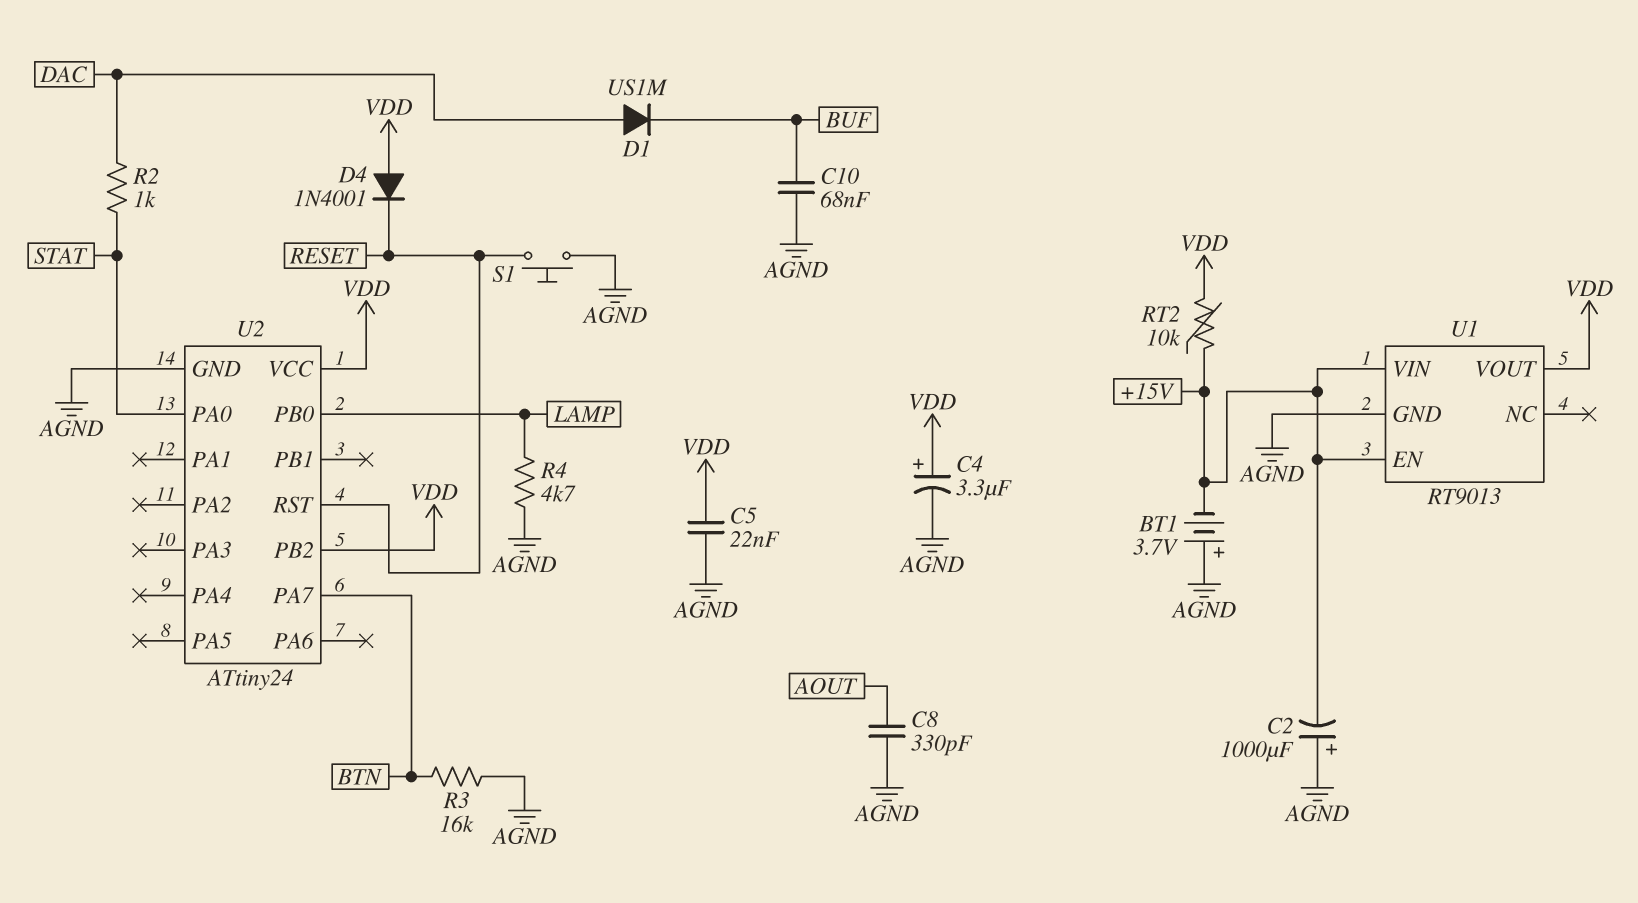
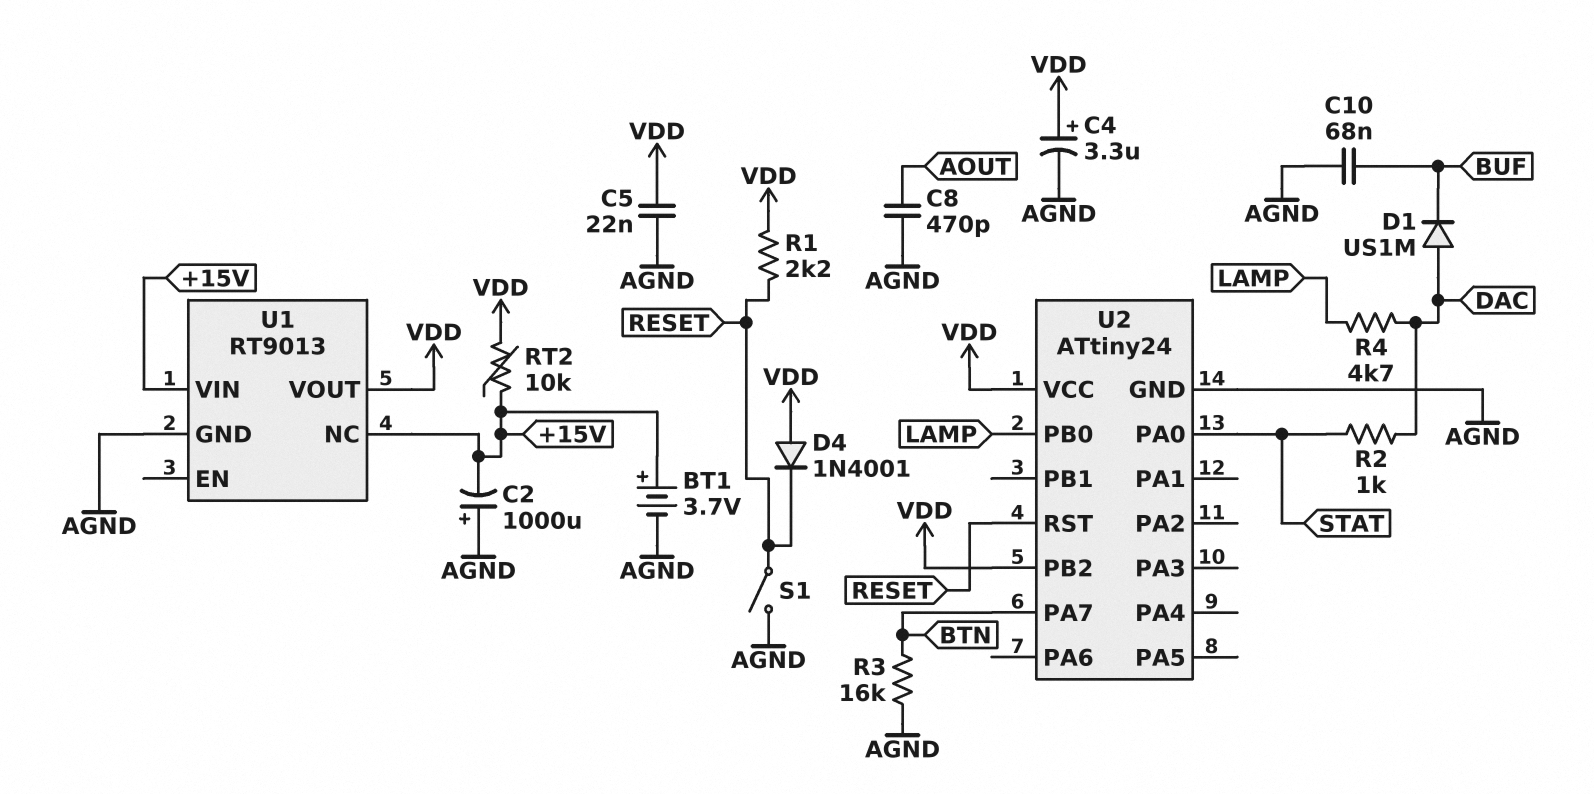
BT1: 3.7V (plus AGND, minus +15V) -> 3.7V (plus +15V, minus AGND)
C8: 330pF (AGND, AOUT) -> 470pF (AGND, AOUT)
R1: none -> 2.2k (RESET, VDD)
R4: 4.7k (AGND, LAMP) -> 4.7k (DAC, LAMP)
S1: button (AGND, RESET) -> switch (AGND, RESET)
U1 pin EN: +15V -> none
U1 pin NC: none -> +15V

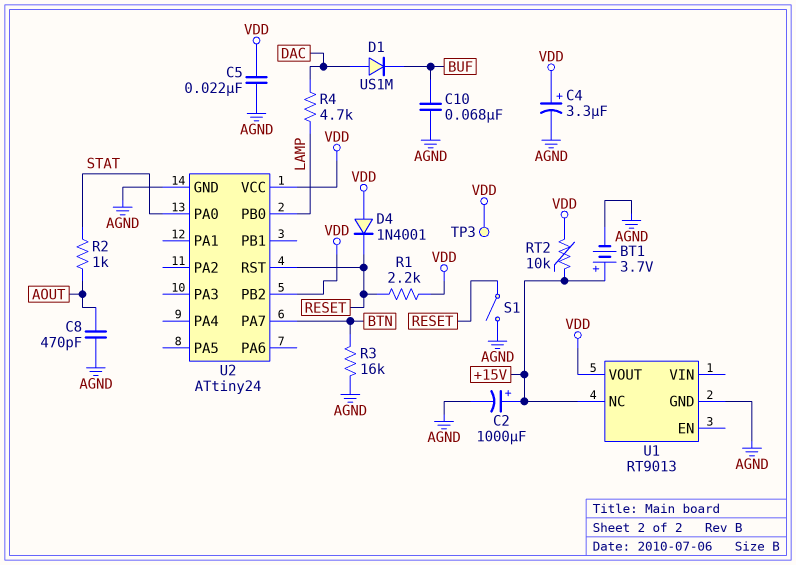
C2: 1000uF (plus AGND, minus +15V) -> 1000uF (plus +15V, minus AGND)
R2: 1k (DAC, STAT) -> 1k (AOUT, STAT)
TP3: none -> test point (VDD)
U1 pin VIN: +15V -> none

